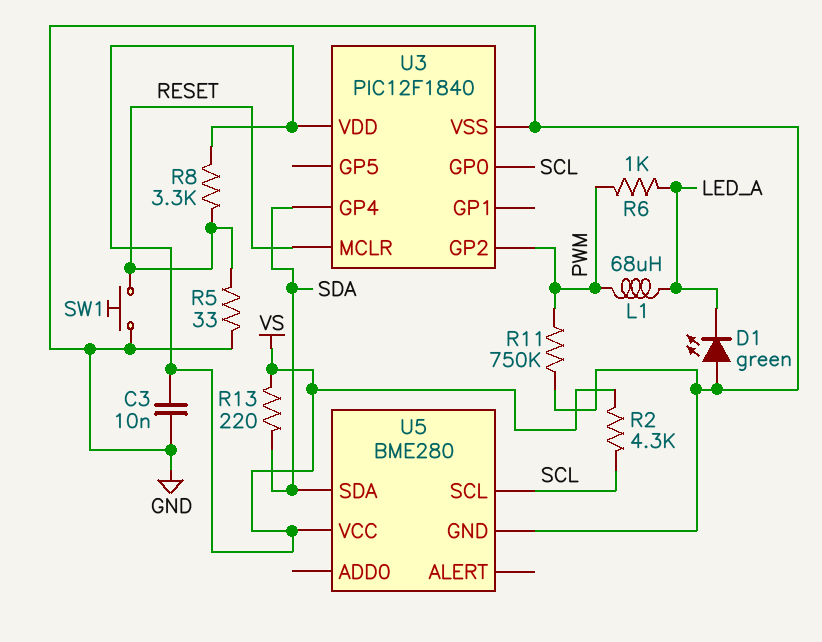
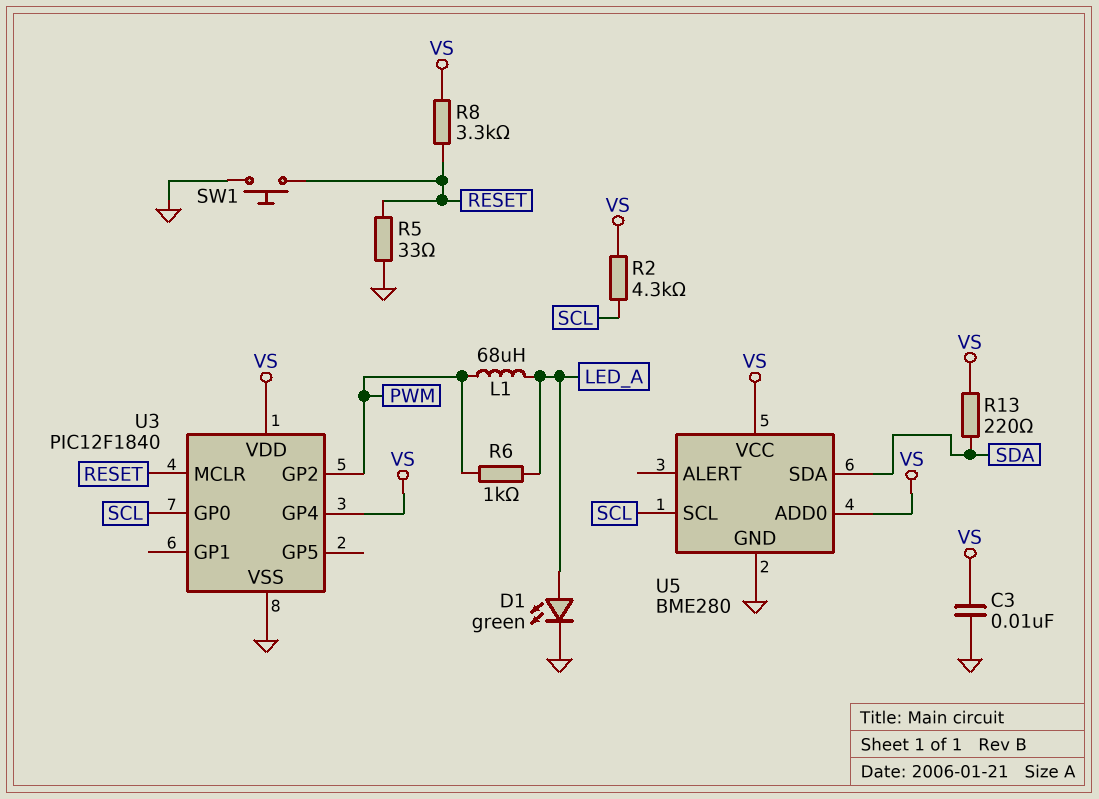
D1: LED green (A GND, K LED_A) -> LED green (A LED_A, K GND)
R11: 750k (GND, PWM) -> none
U3 pin GP4: SDA -> VS
U5 pin ADD0: none -> VS

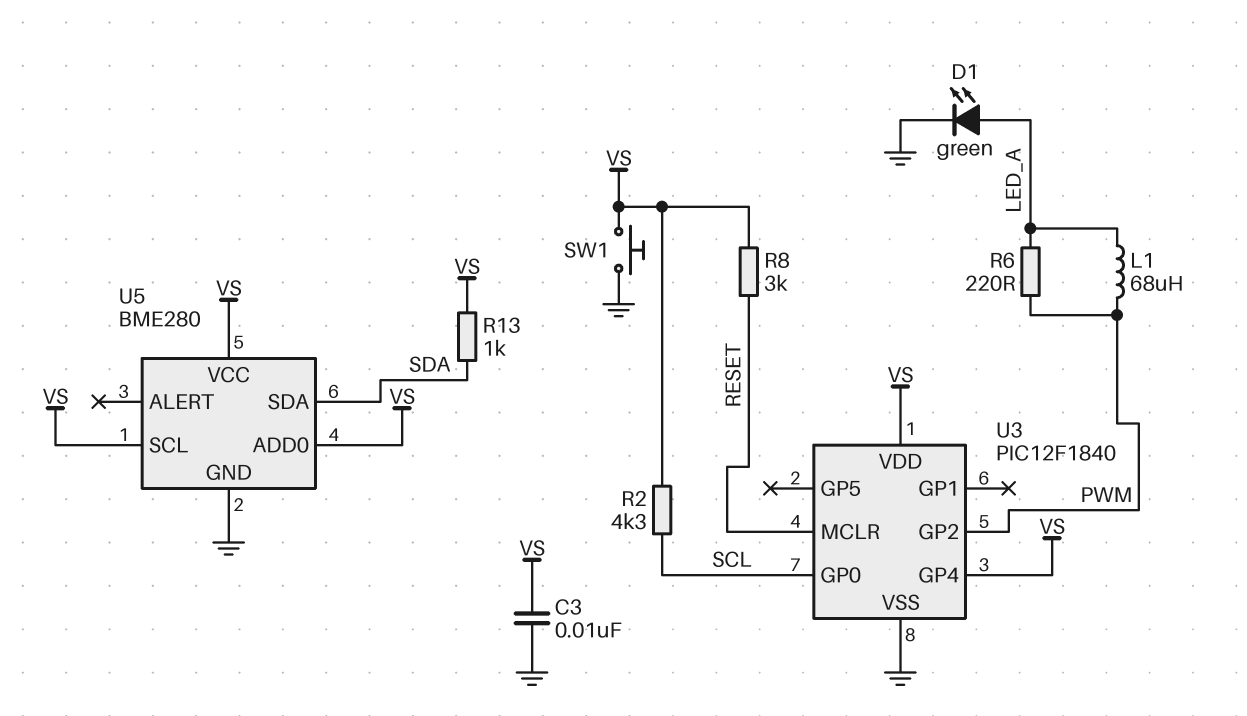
R5: 33 (GND, RESET) -> none
R6: 1k (LED_A, PWM) -> 220 (LED_A, PWM)
R8: 3.3k (RESET, VS) -> 3k (RESET, VS)
R13: 220 (SDA, VS) -> 1k (SDA, VS)
SW1: button (GND, RESET) -> button (GND, VS)
U5 pin SCL: SCL -> VS

